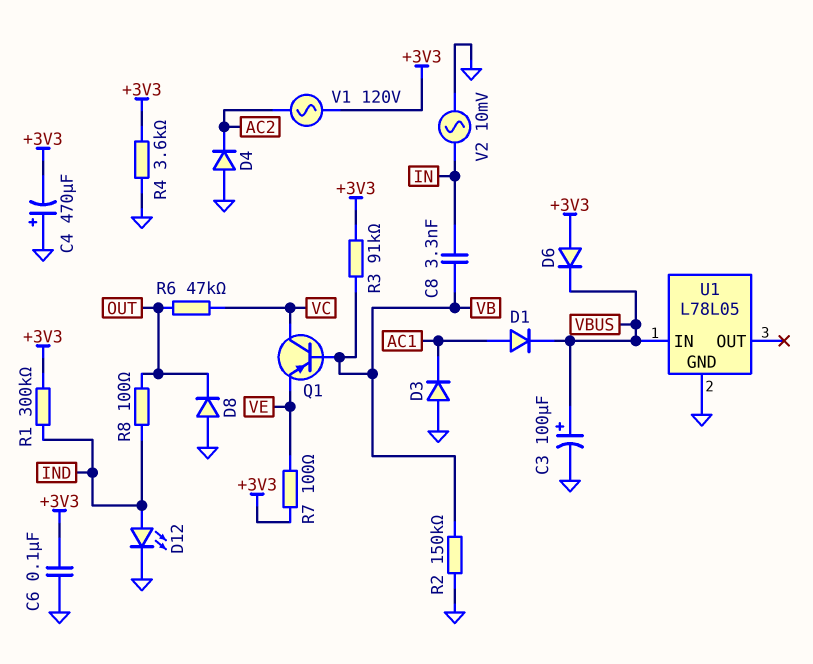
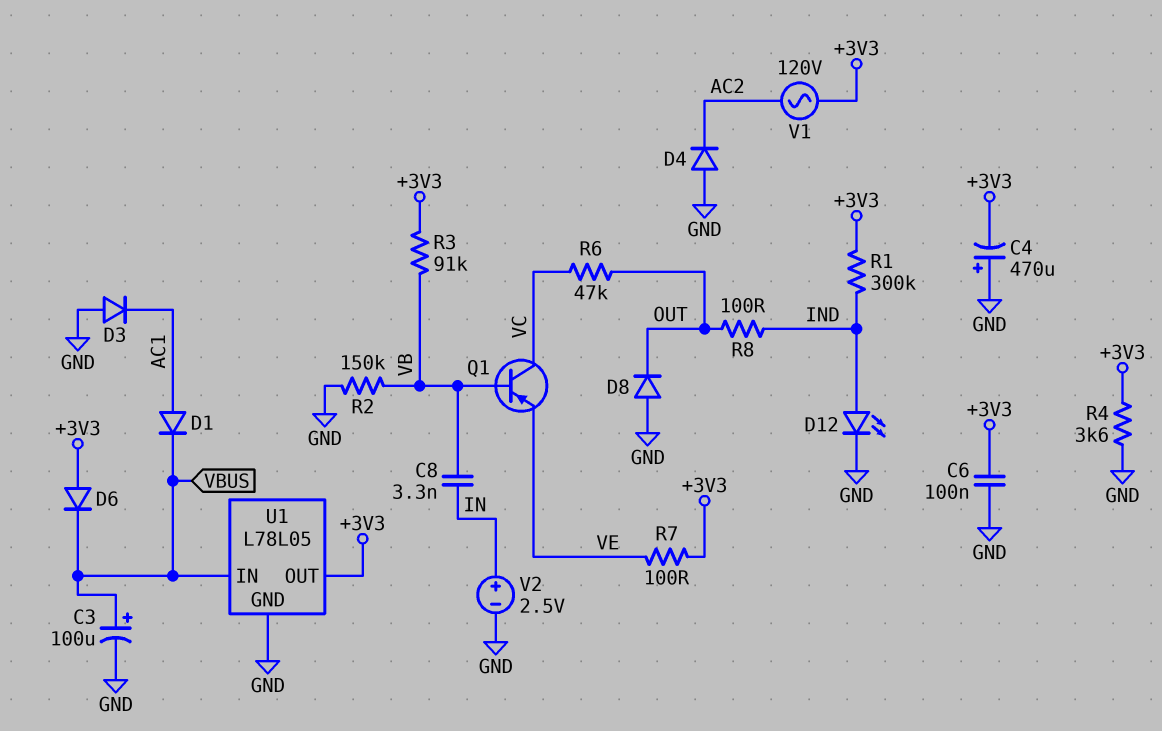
U1 pin OUT: none -> +3V3
V2: AC 10mV (GND, IN) -> 2.5V (plus IN, minus GND)

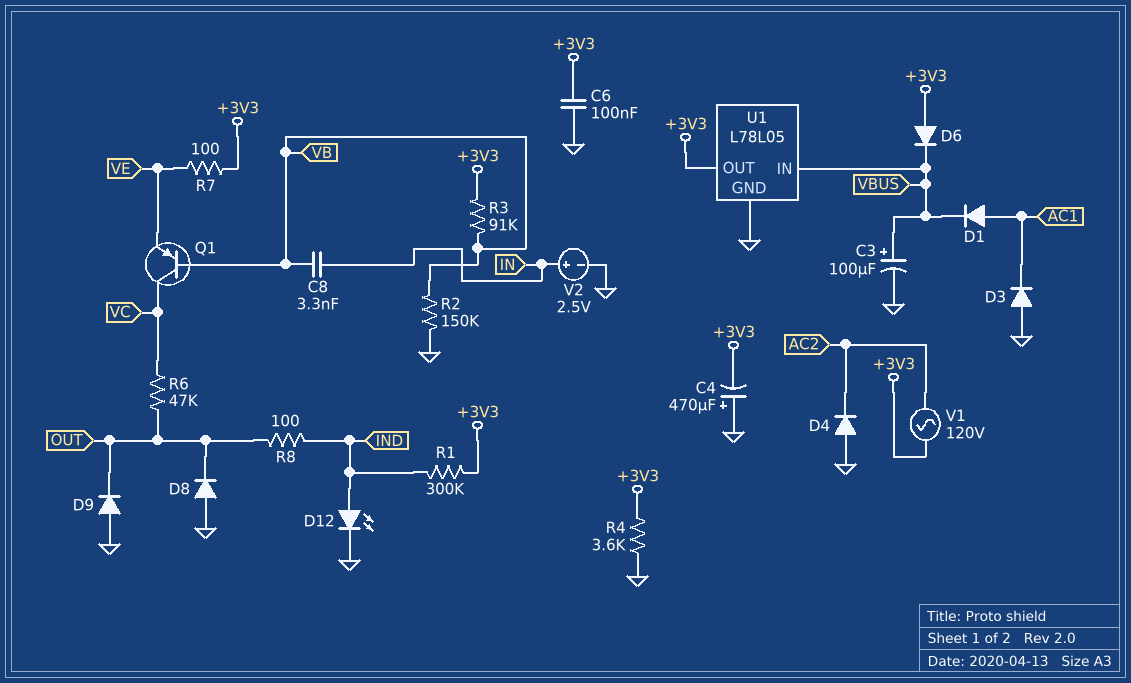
D9: none -> diode (A GND, K OUT)

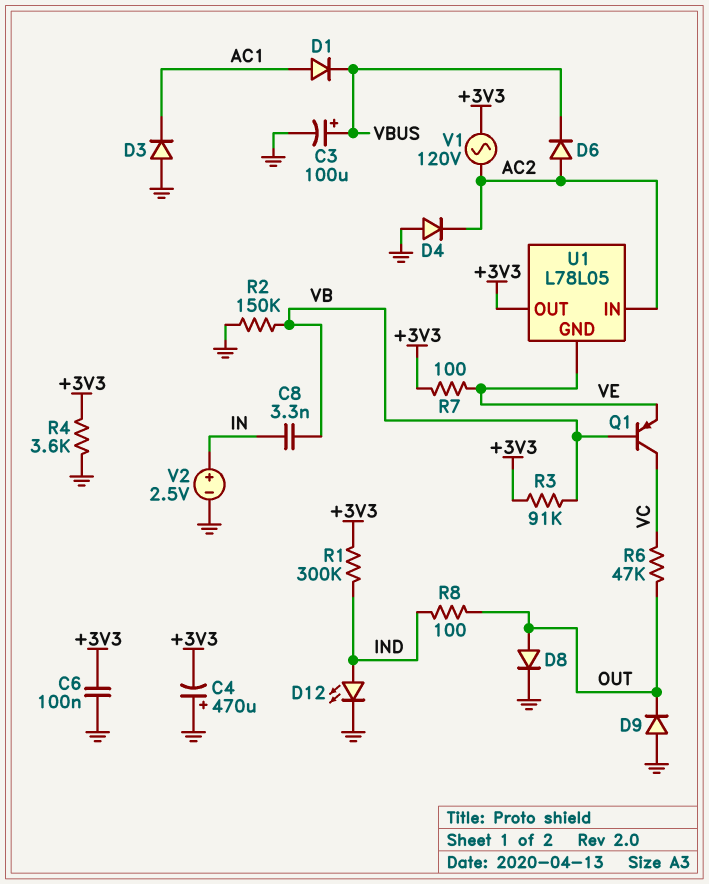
D6: diode (A +3V3, K VBUS) -> diode (A AC2, K VBUS)
D8: diode (A GND, K OUT) -> diode (A OUT, K GND)
U1 pin GND: GND -> VE
U1 pin IN: VBUS -> AC2

